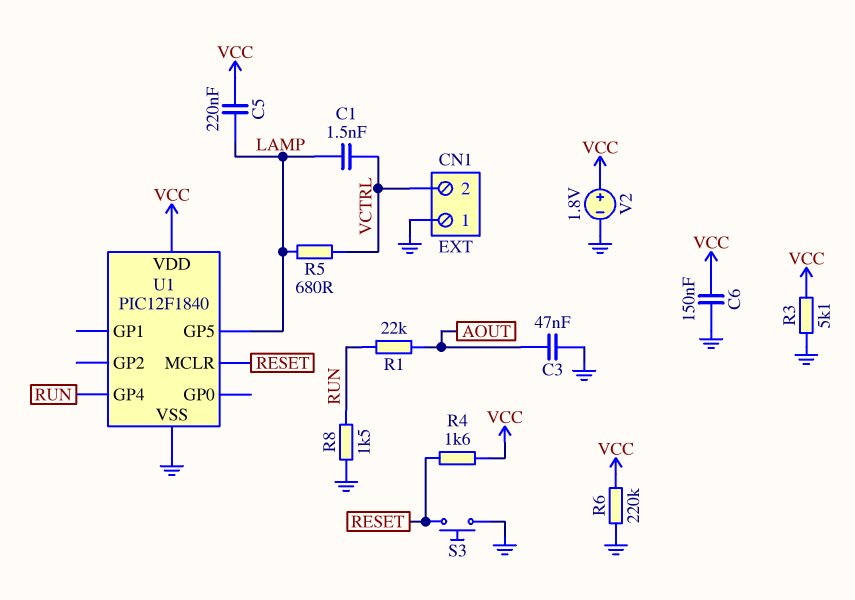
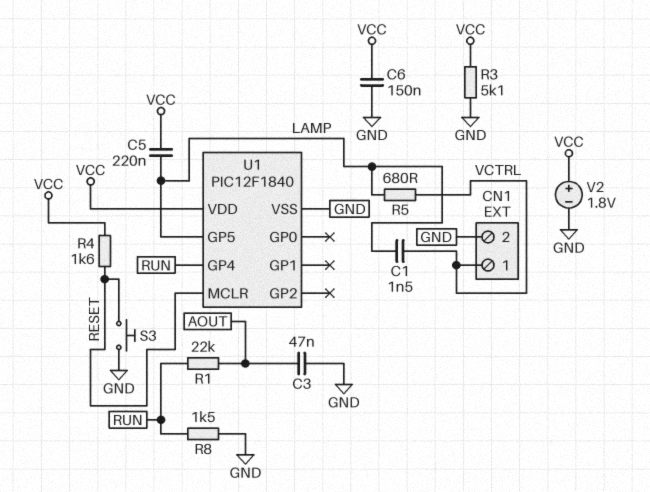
CN1 pin 1: GND -> VCTRL
CN1 pin 2: VCTRL -> GND
R6: 220k (GND, VCC) -> none

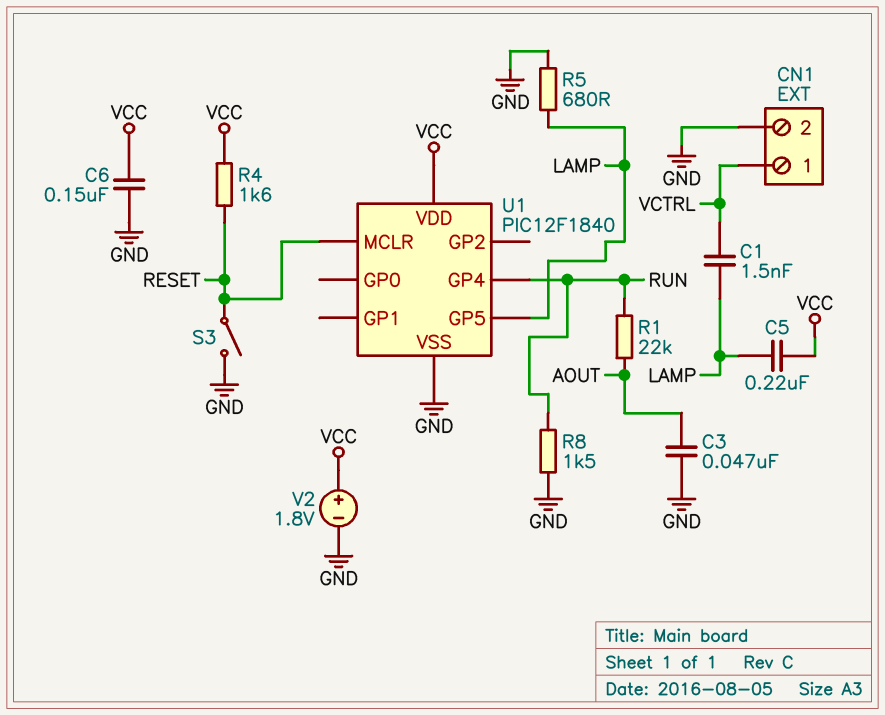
R3: 5.1k (GND, VCC) -> none
R5: 680 (LAMP, VCTRL) -> 680 (GND, LAMP)
S3: button (GND, RESET) -> switch (GND, RESET)

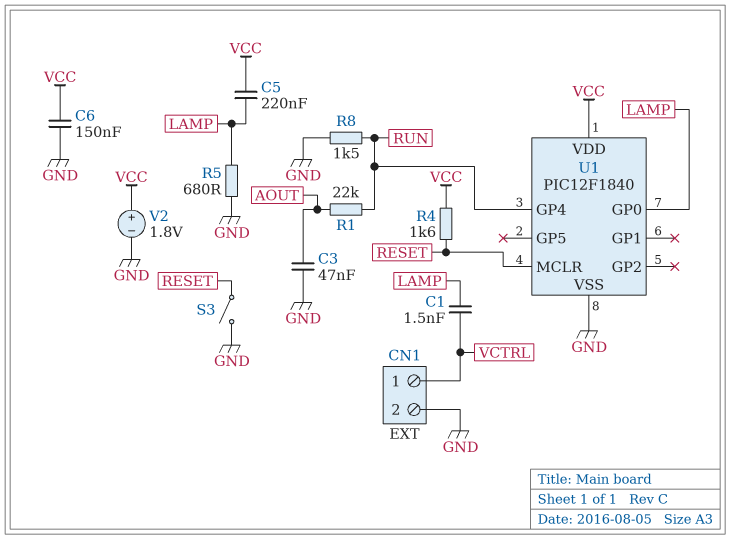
U1 pin GP0: none -> LAMP
U1 pin GP5: LAMP -> none

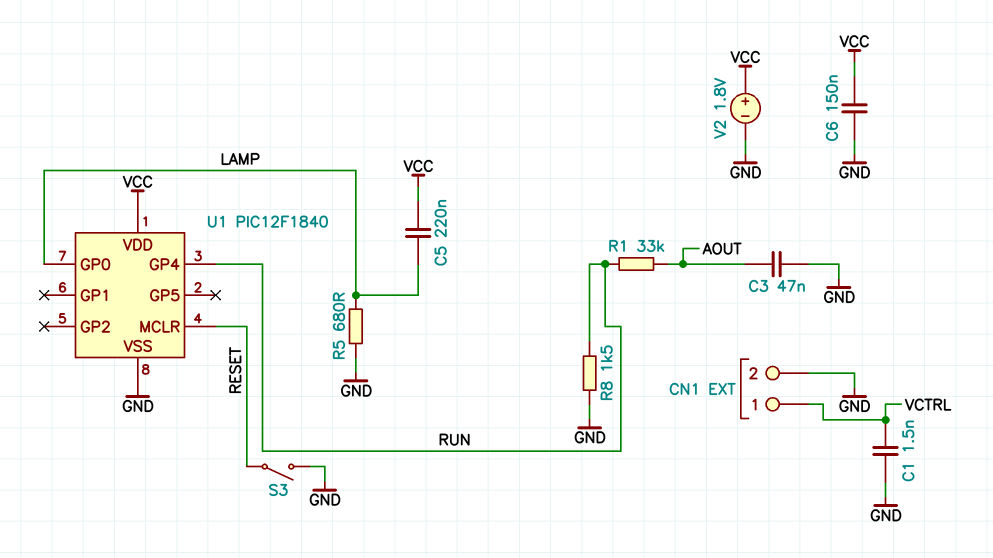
C1: 1.5nF (LAMP, VCTRL) -> 1.5nF (GND, VCTRL)
R1: 22k (AOUT, RUN) -> 33k (AOUT, RUN)
R4: 1.6k (RESET, VCC) -> none

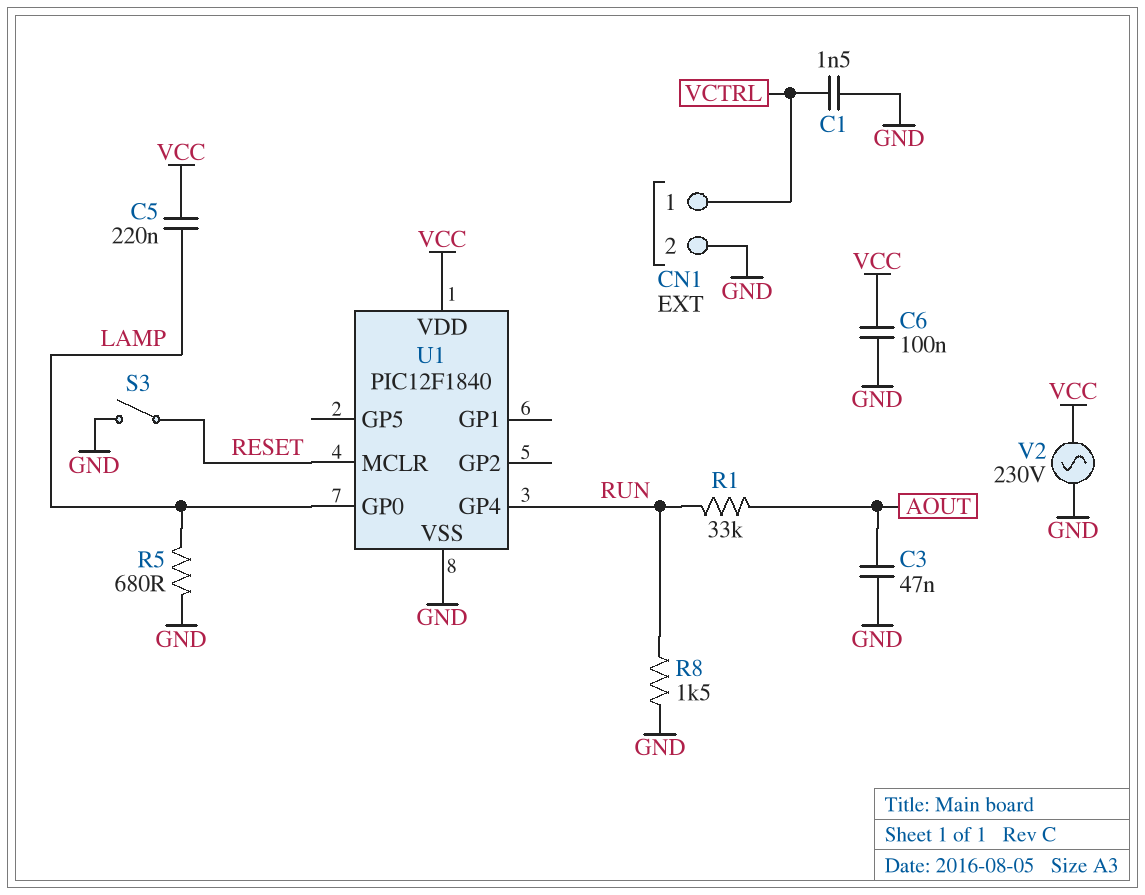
C6: 150nF (GND, VCC) -> 100nF (GND, VCC)
V2: 1.8V (plus VCC, minus GND) -> AC 230V (GND, VCC)

